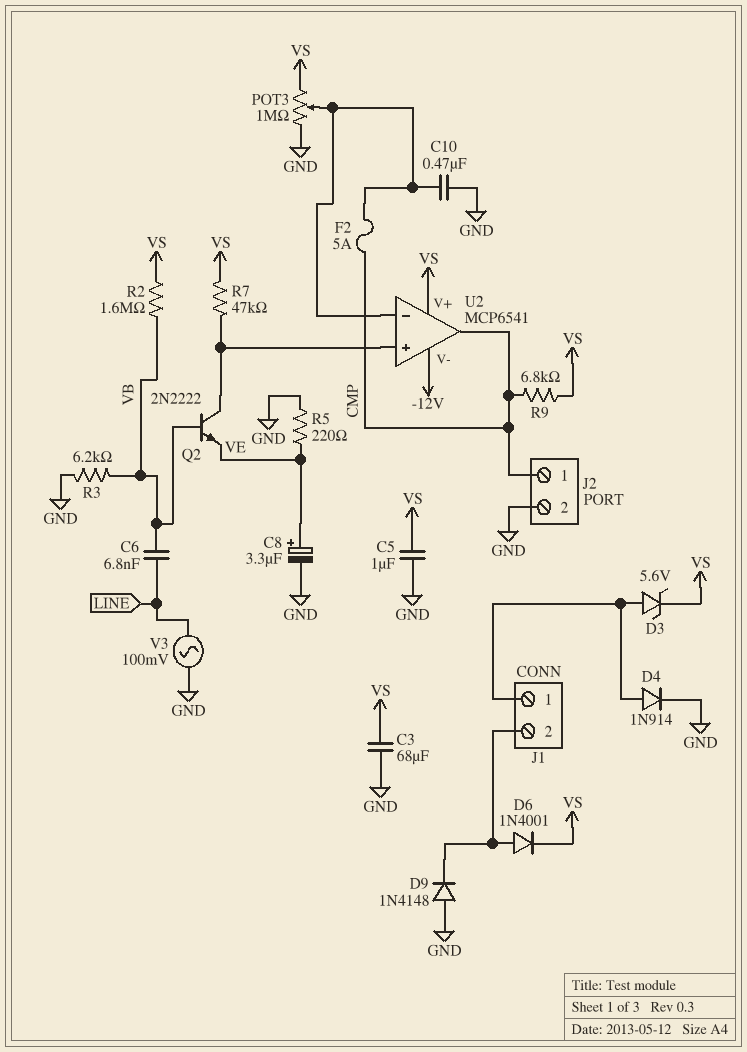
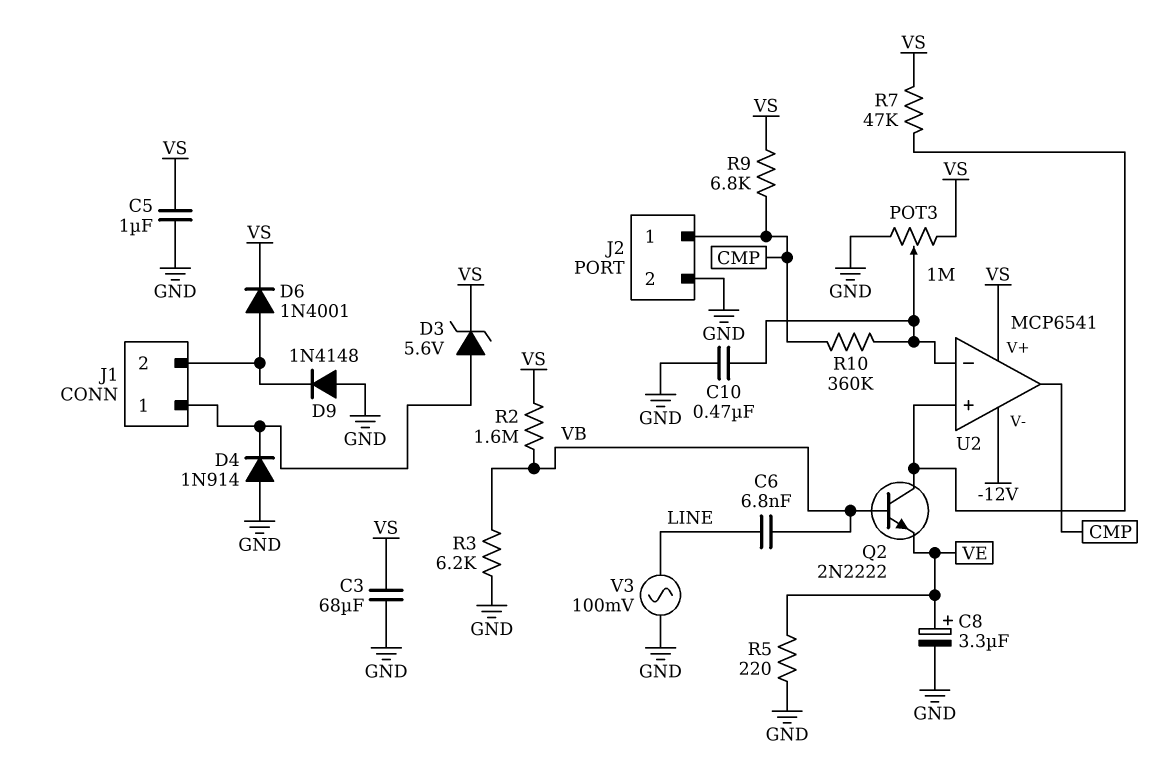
D4: diode 1N914 (A J1/1, K GND) -> diode 1N914 (A GND, K J1/1)
F2: 5A (CMP, U2/in-) -> none
R10: none -> 360k (CMP, U2/in-)

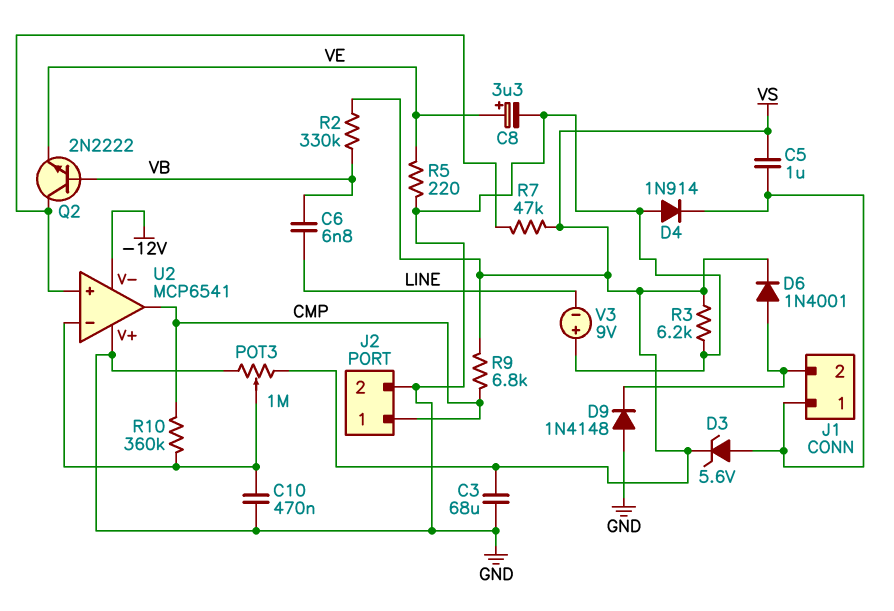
C5: 1uF (GND, VS) -> 1uF (J1/1, VS)
R2: 1.6M (VB, VS) -> 330k (VB, VS)
R3: 6.2k (GND, VB) -> 6.2k (GND, VS)
U2 pin V+: VS -> GND
V3: AC 100mV (GND, LINE) -> 9V (plus GND, minus LINE)

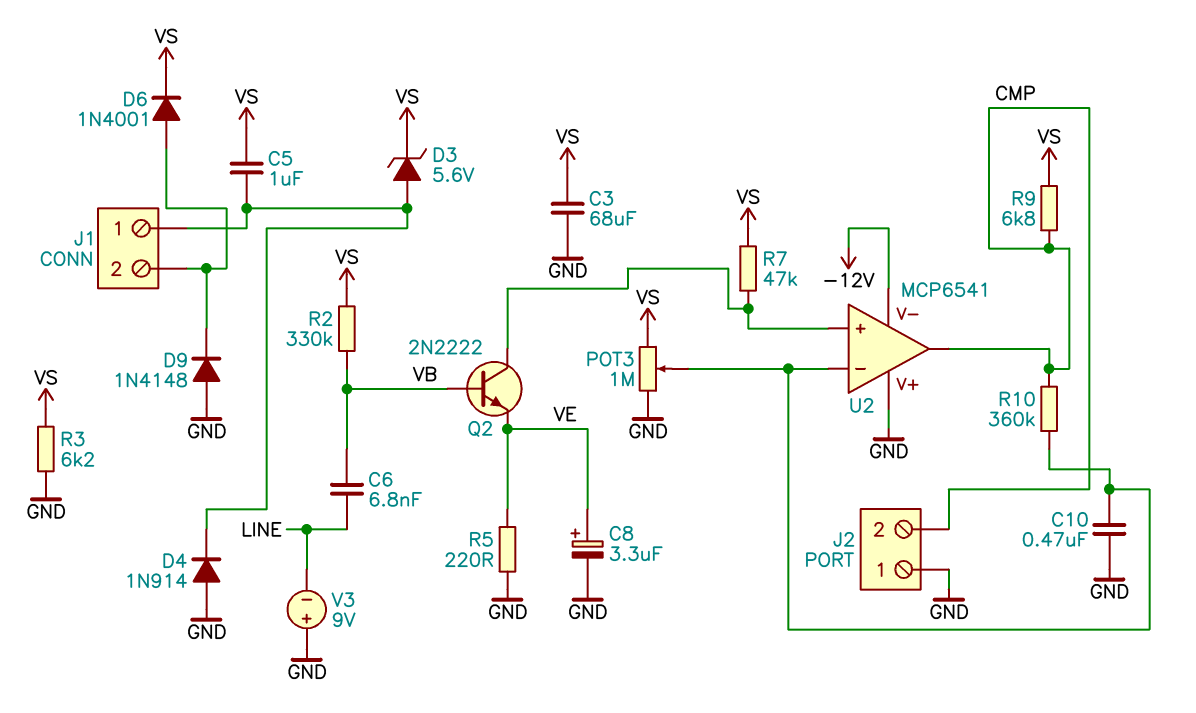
J2 pin 1: CMP -> GND
J2 pin 2: GND -> CMP

